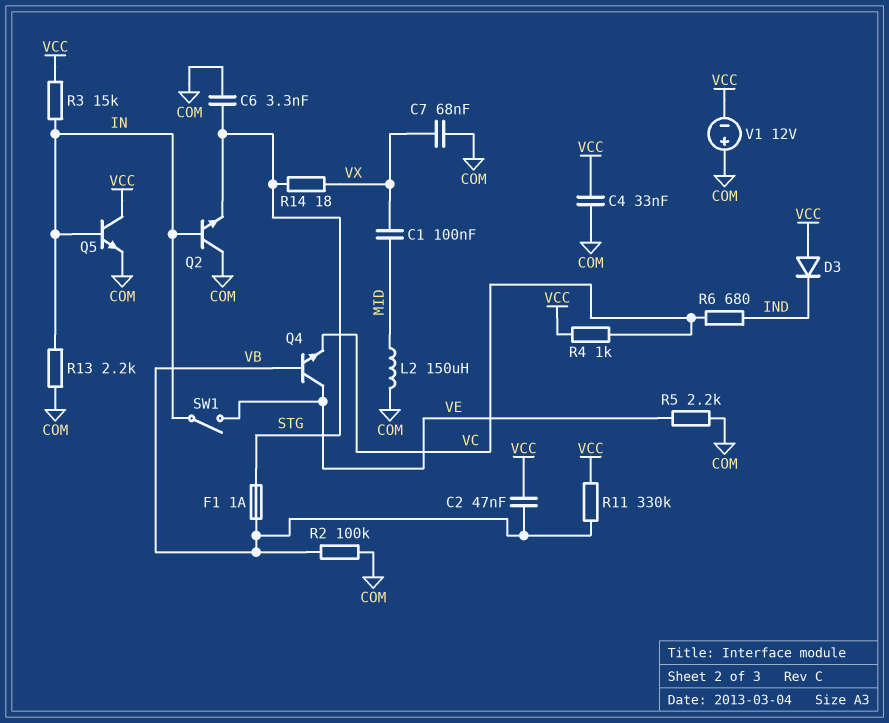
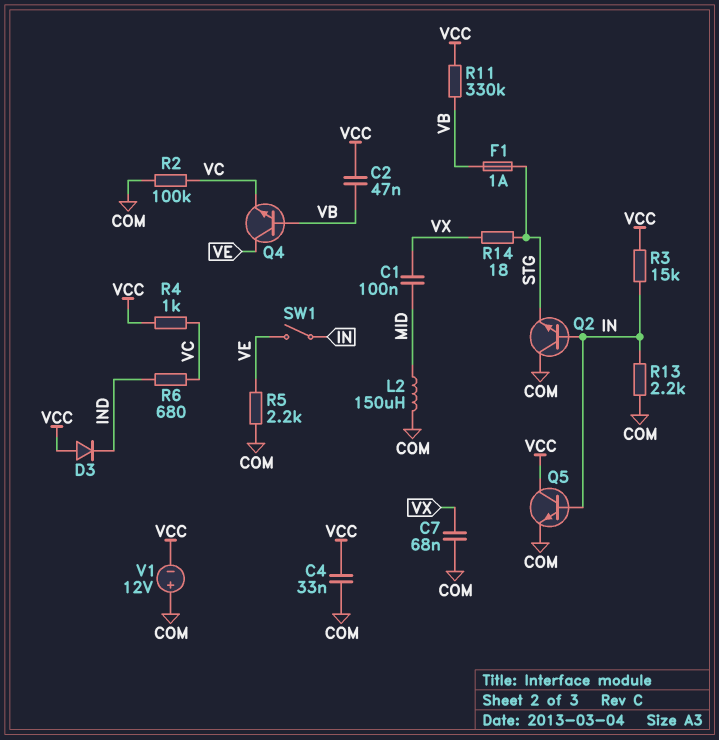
C6: 3.3nF (COM, STG) -> none
R2: 100k (COM, VB) -> 100k (COM, VC)

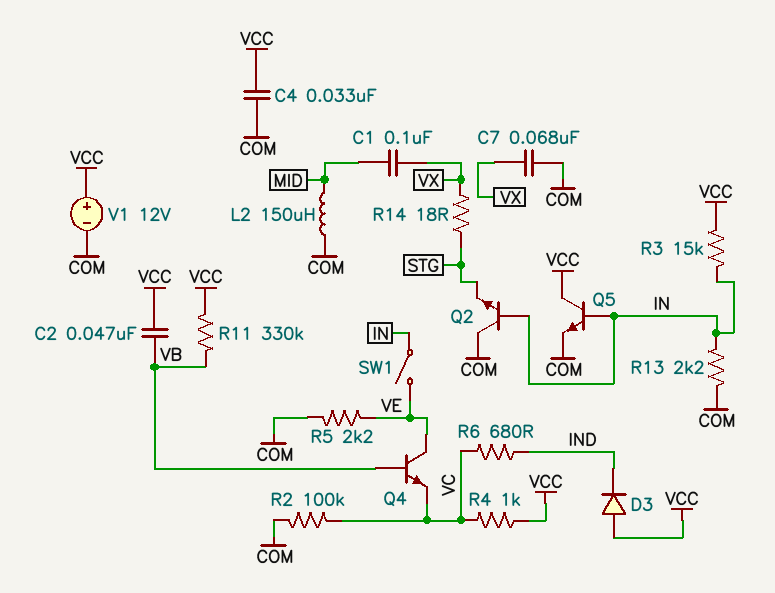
F1: 1A (STG, VB) -> none
V1: 12V (plus COM, minus VCC) -> 12V (plus VCC, minus COM)

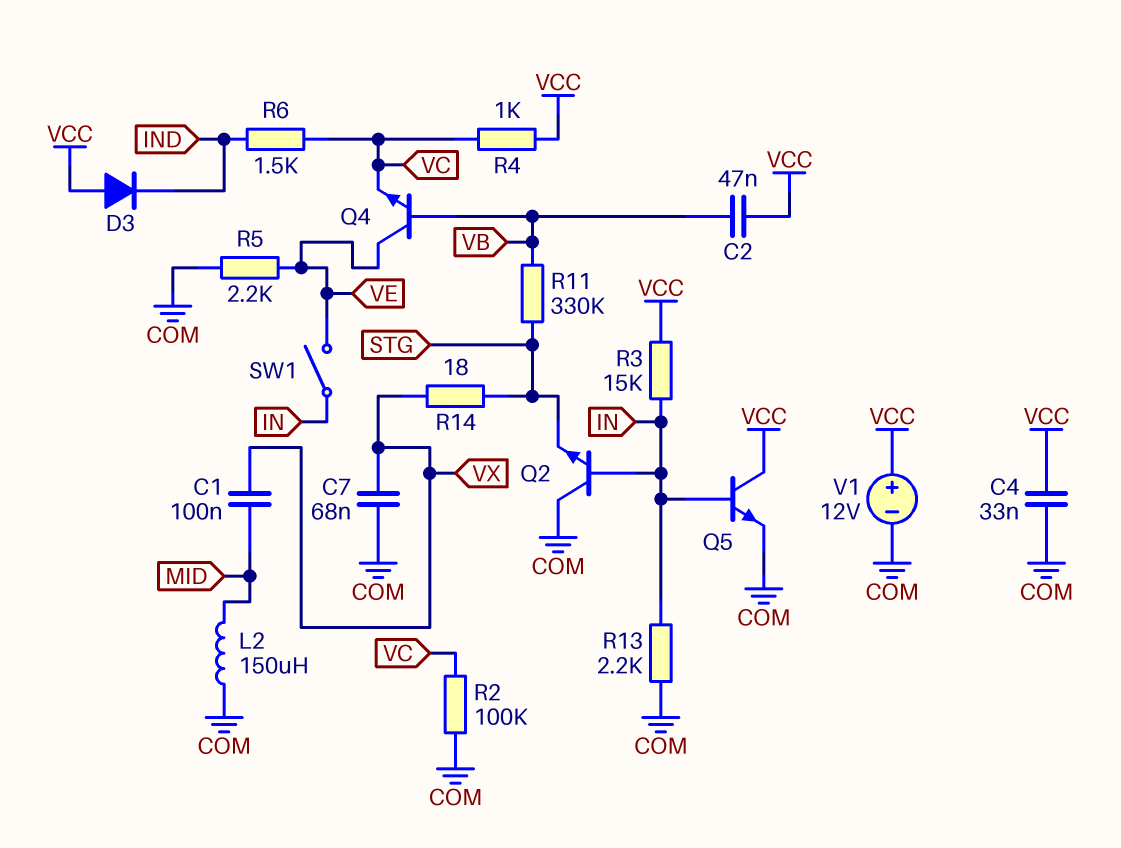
R6: 680 (IND, VC) -> 1.5k (IND, VC)
R11: 330k (VB, VCC) -> 330k (STG, VB)

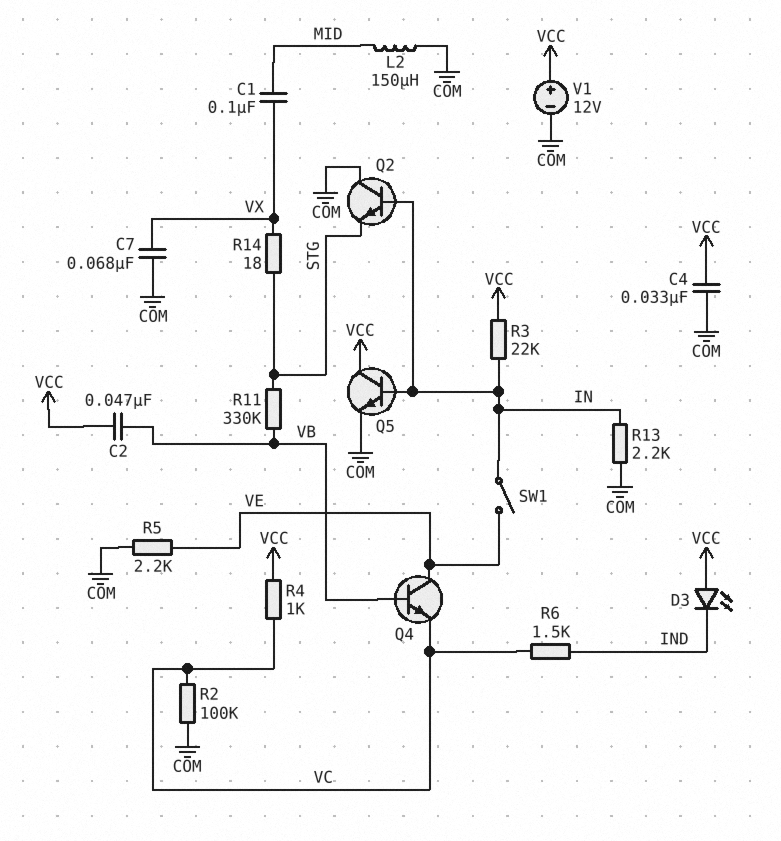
D3: diode (A VCC, K IND) -> LED (A VCC, K IND)
R3: 15k (IN, VCC) -> 22k (IN, VCC)

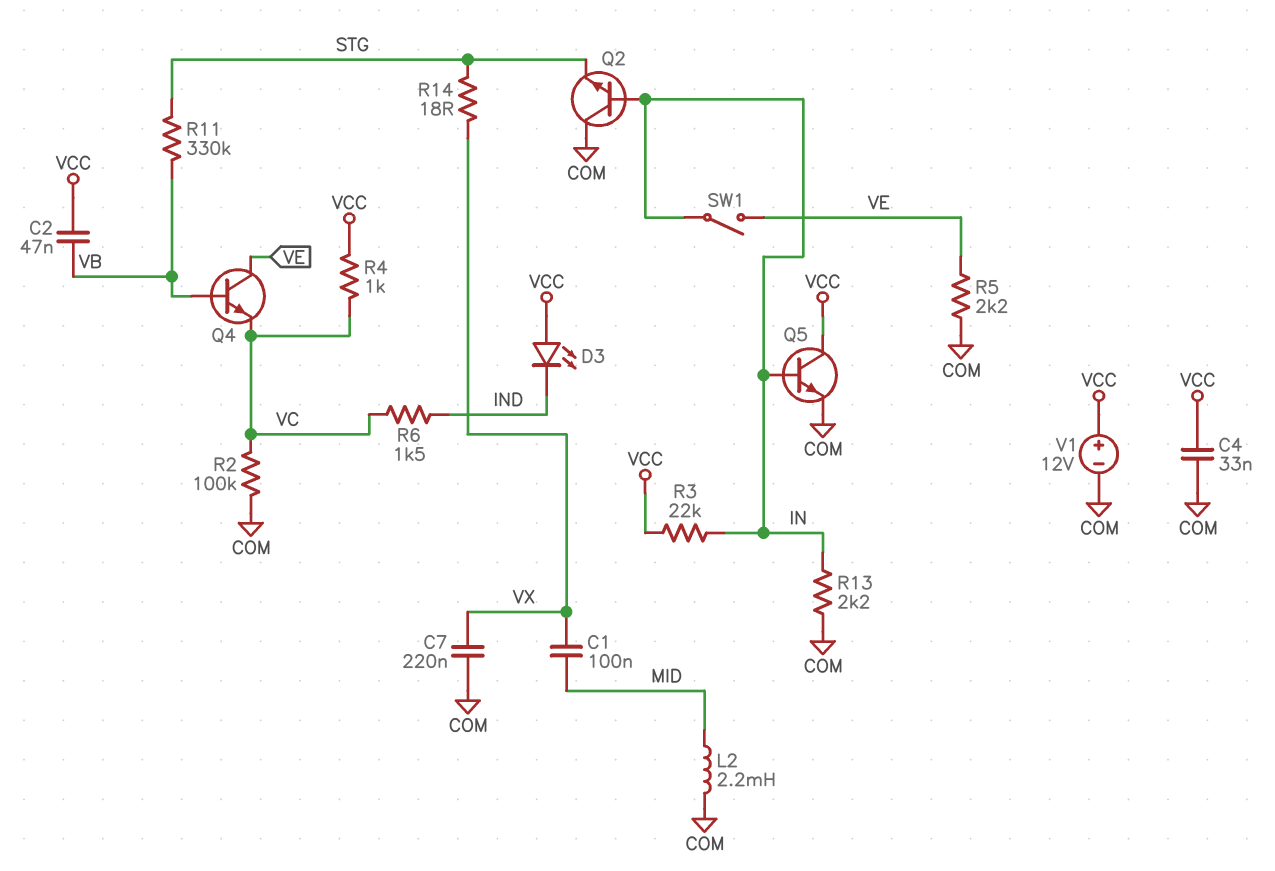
C7: 68nF (COM, VX) -> 220nF (COM, VX)
L2: 150uH (COM, MID) -> 2.2mH (COM, MID)

